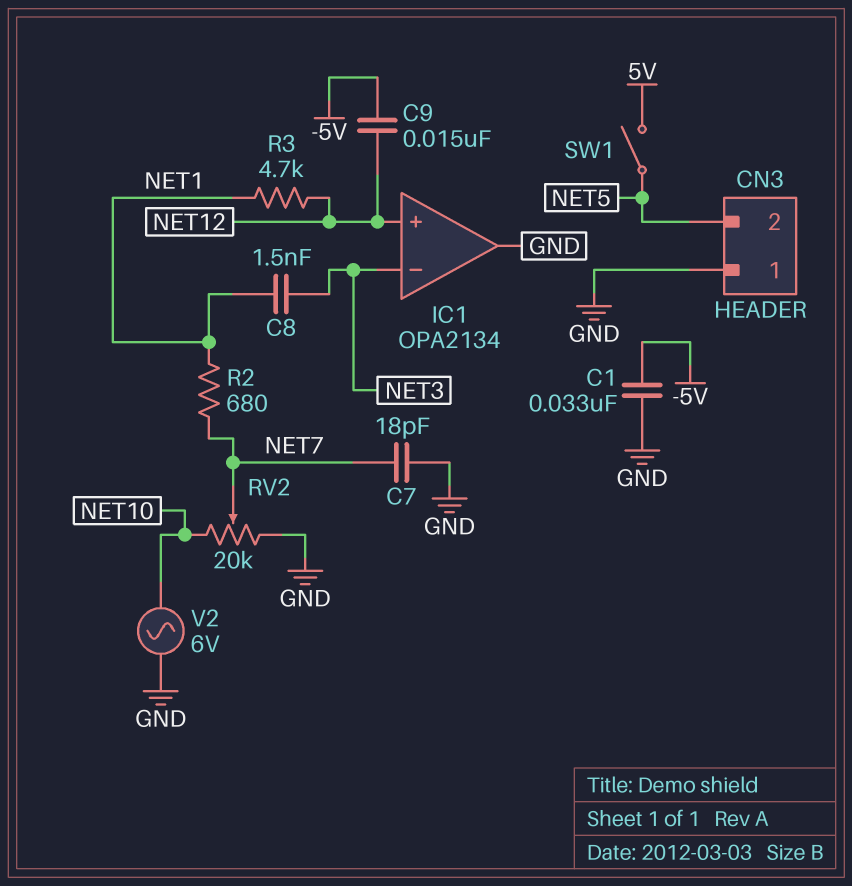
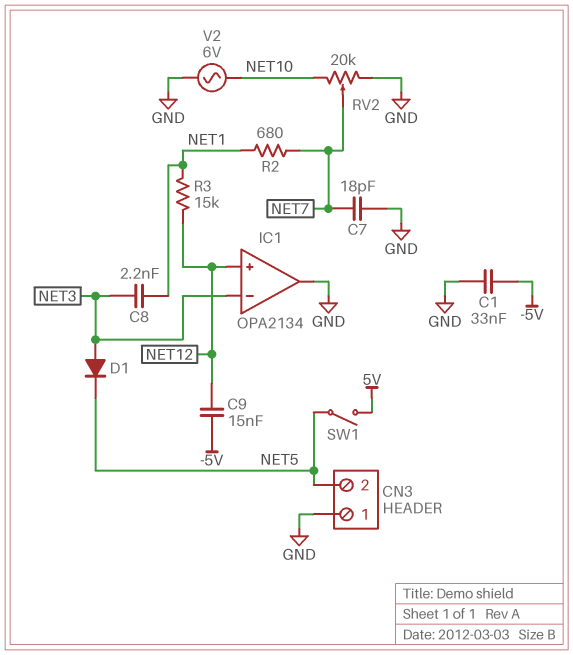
C8: 1.5nF (NET1, NET3) -> 2.2nF (NET1, NET3)
D1: none -> diode (A NET3, K NET5)
R3: 4.7k (NET1, NET12) -> 15k (NET1, NET12)

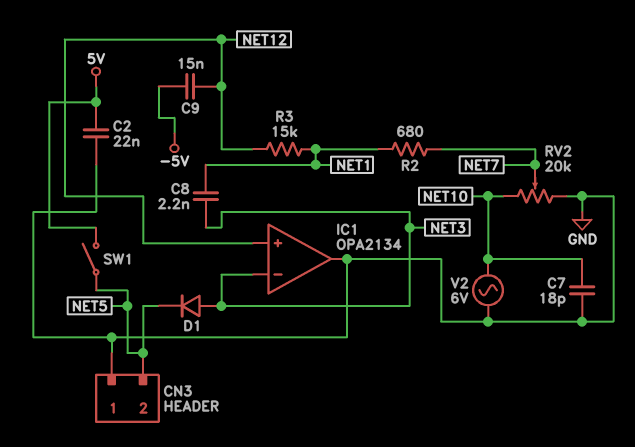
C1: 33nF (-5V, GND) -> none
C2: none -> 22nF (5V, GND)
C7: 18pF (GND, NET7) -> 18pF (GND, NET10)

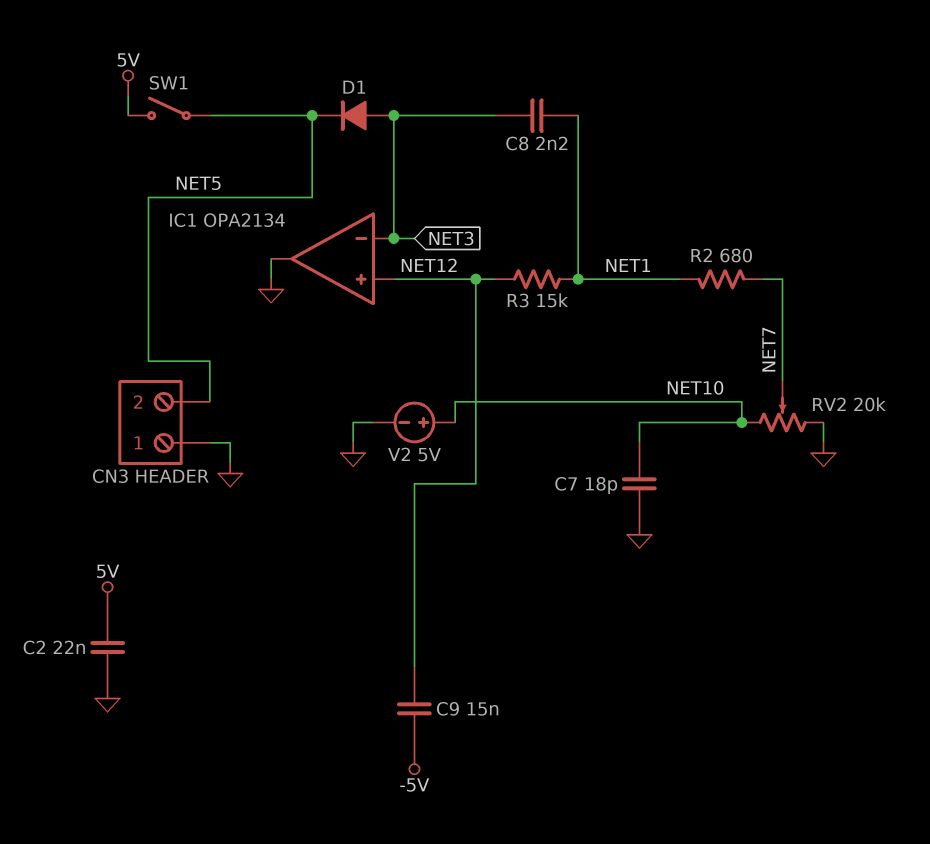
V2: AC 6V (GND, NET10) -> 5V (plus NET10, minus GND)

